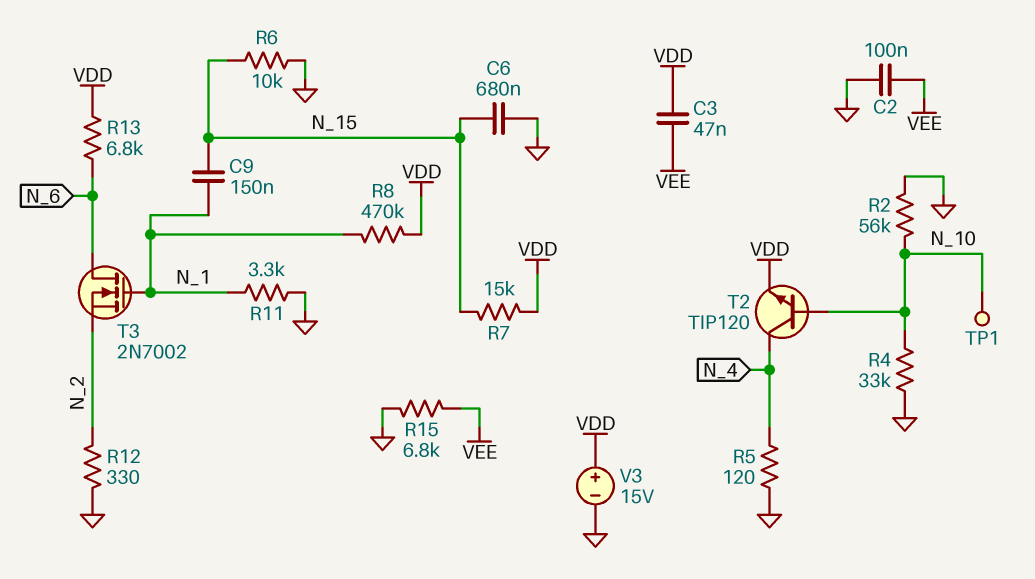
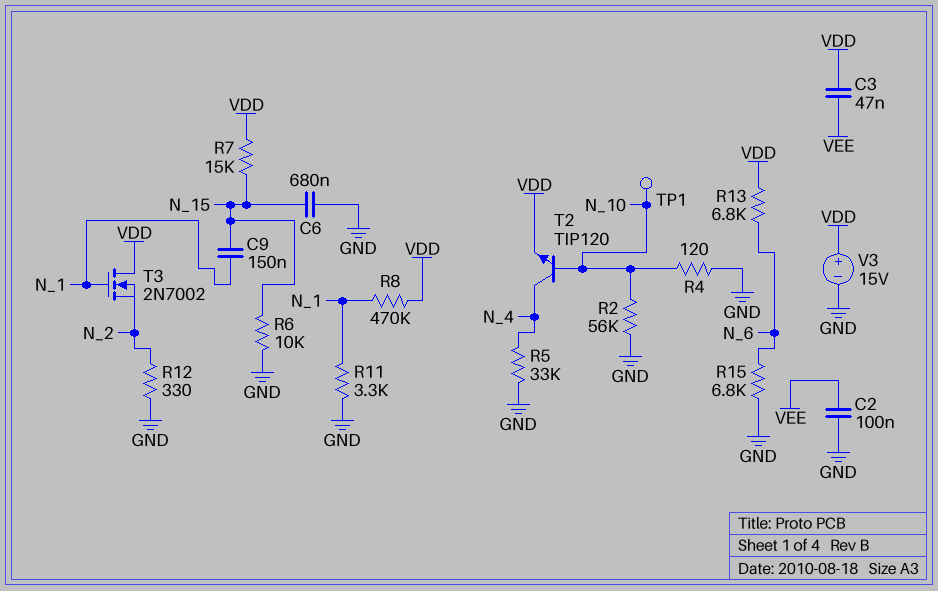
R4: 33k (GND, N_10) -> 120 (GND, N_10)
R5: 120 (GND, N_4) -> 33k (GND, N_4)
R15: 6.8k (GND, VEE) -> 6.8k (GND, N_6)
T3: NMOS 2N7002 (G N_1, D N_6, S N_2) -> NMOS 2N7002 (G N_1, D VDD, S N_2)

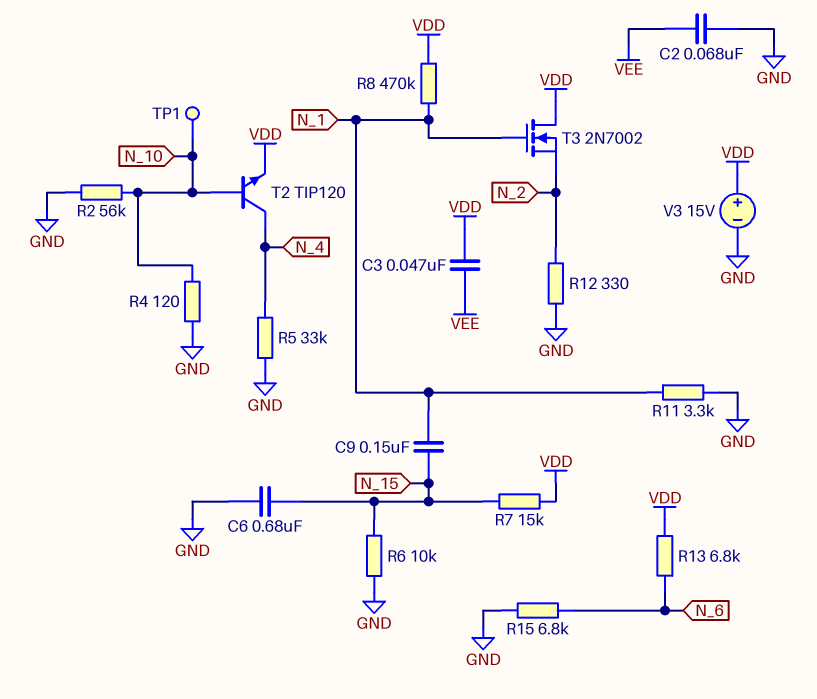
C2: 100nF (GND, VEE) -> 68nF (GND, VEE)

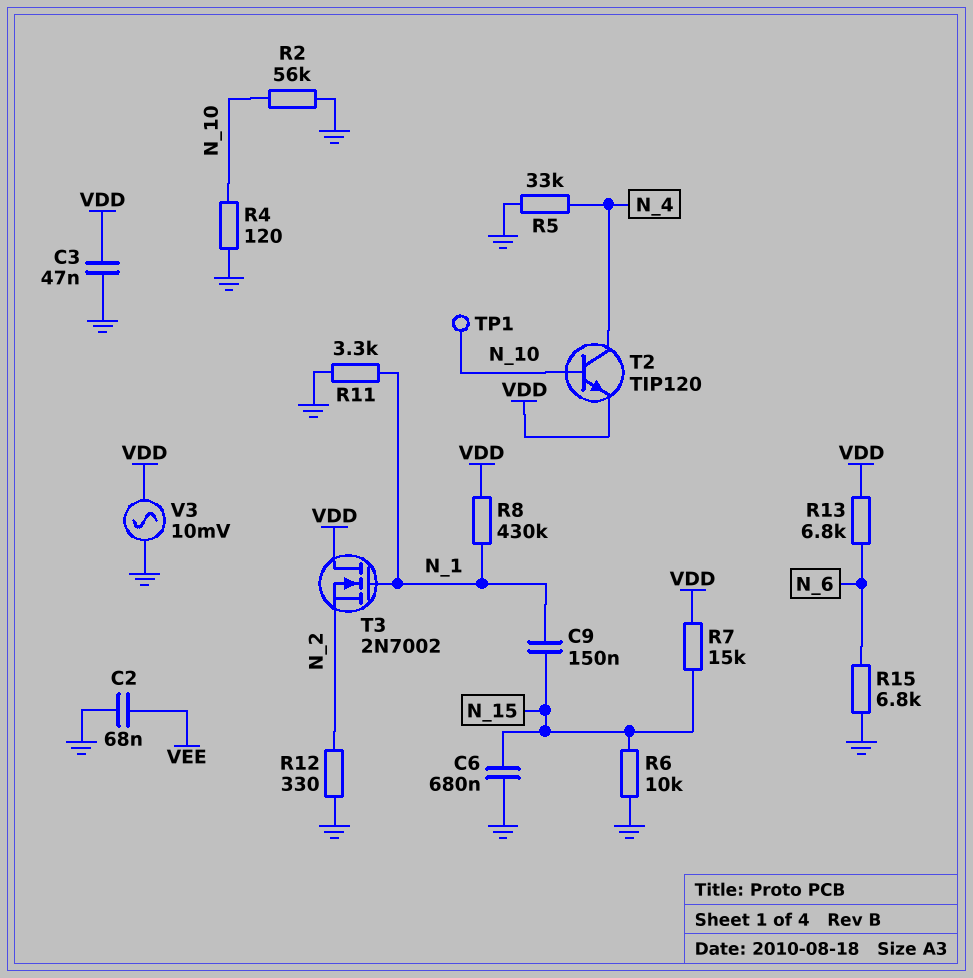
C3: 47nF (VDD, VEE) -> 47nF (GND, VDD)
R8: 470k (N_1, VDD) -> 430k (N_1, VDD)
V3: 15V (plus VDD, minus GND) -> AC 10mV (GND, VDD)

